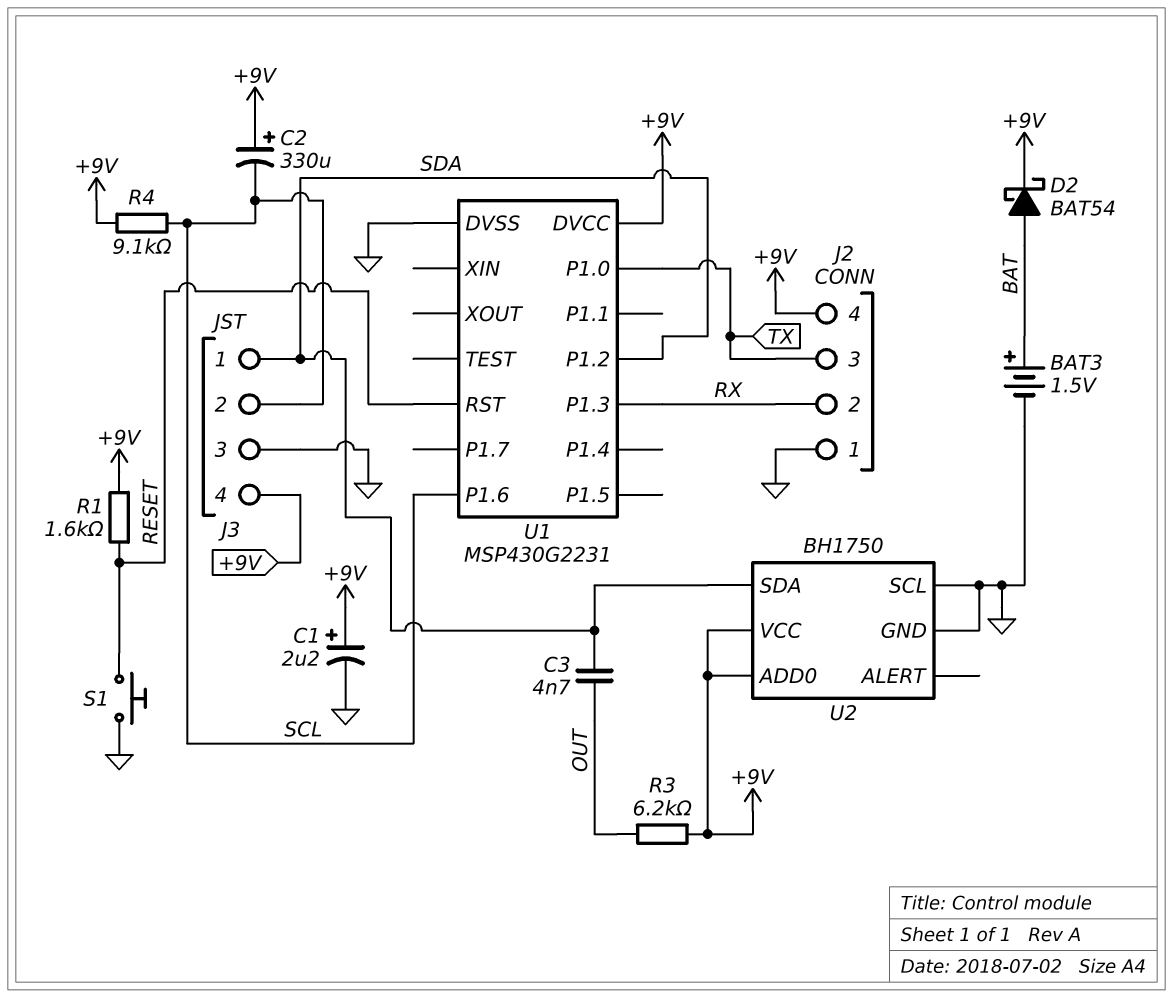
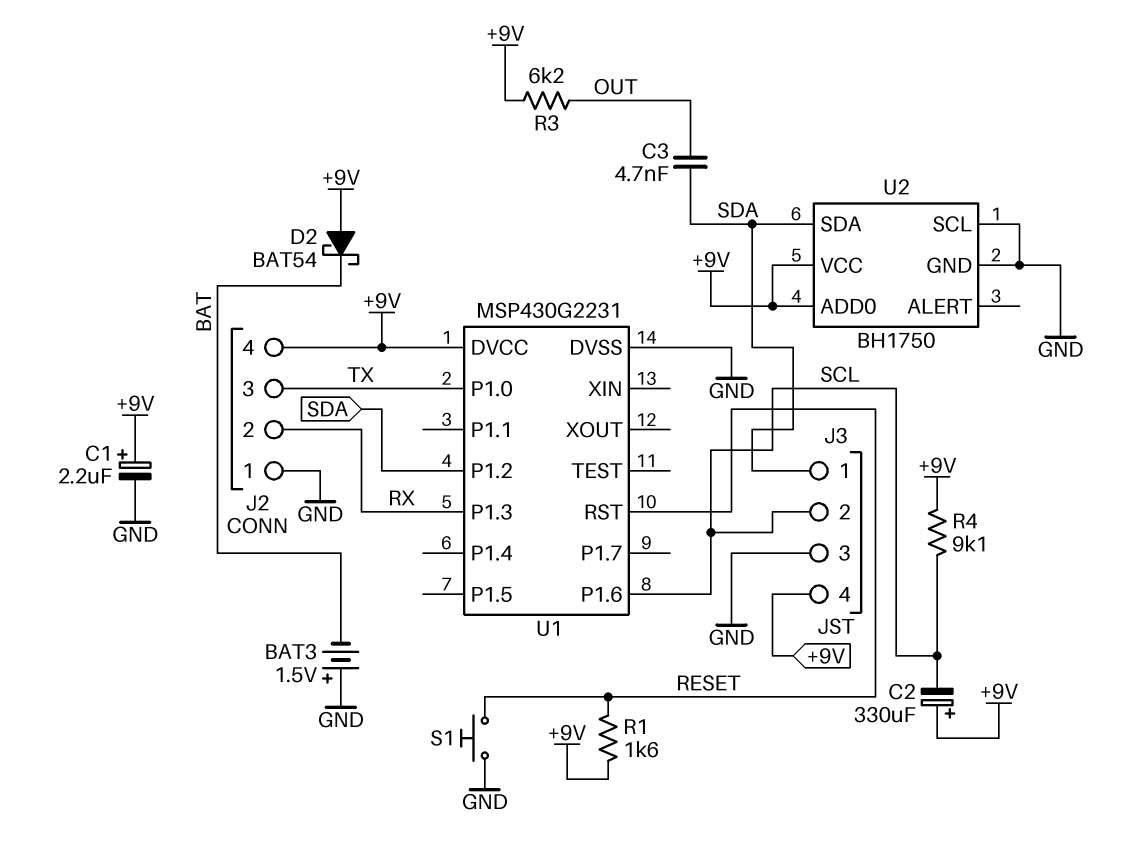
BAT3: 1.5V (plus BAT, minus GND) -> 1.5V (plus GND, minus BAT)
D2: schottky BAT54 (A BAT, K +9V) -> schottky BAT54 (A +9V, K BAT)

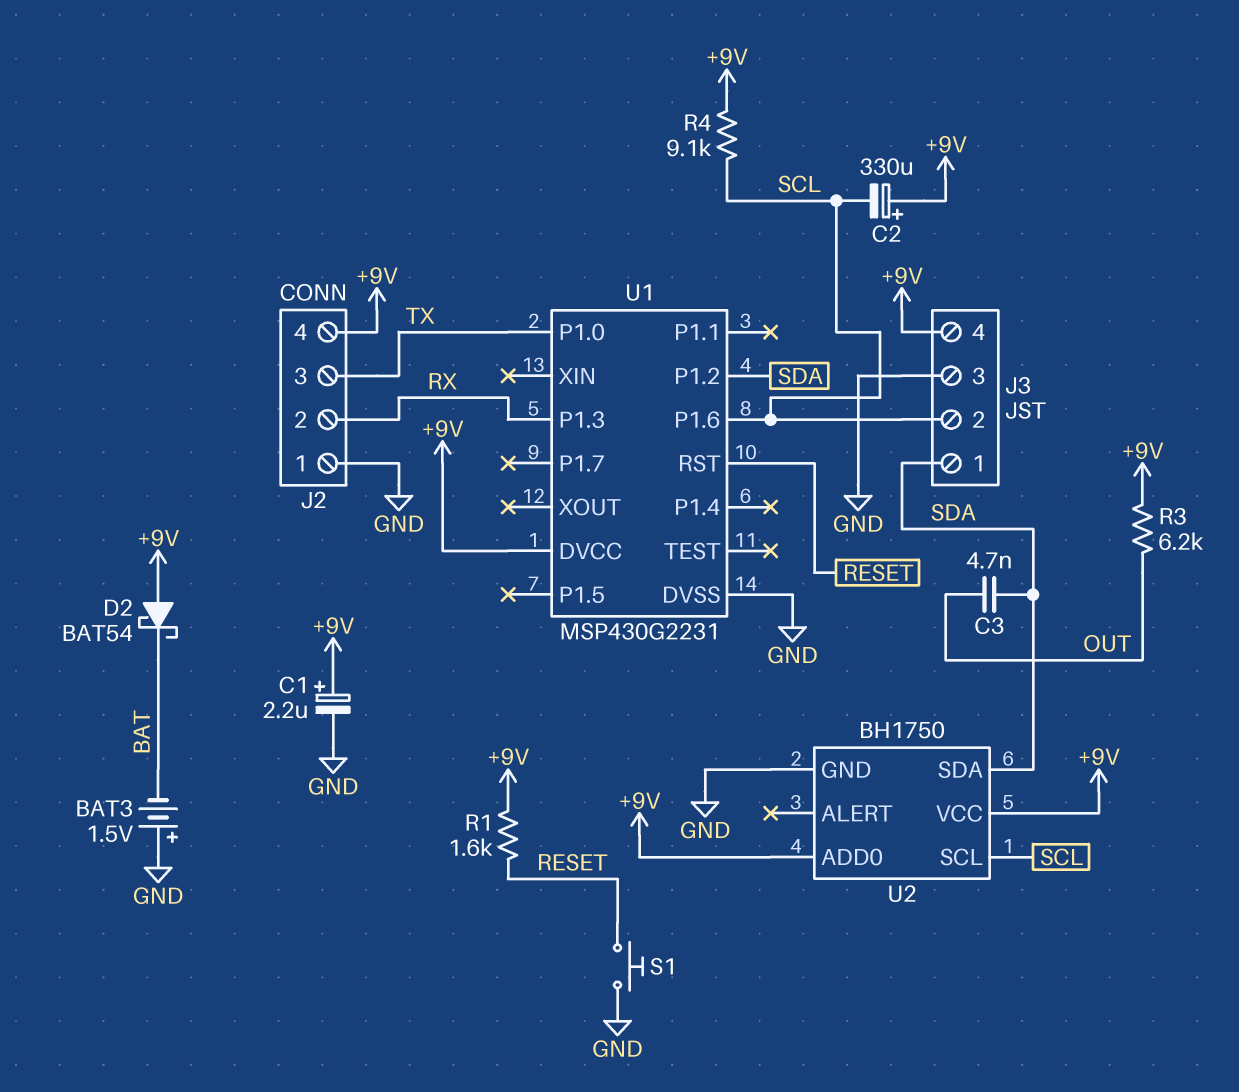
U2 pin SCL: GND -> SCL

